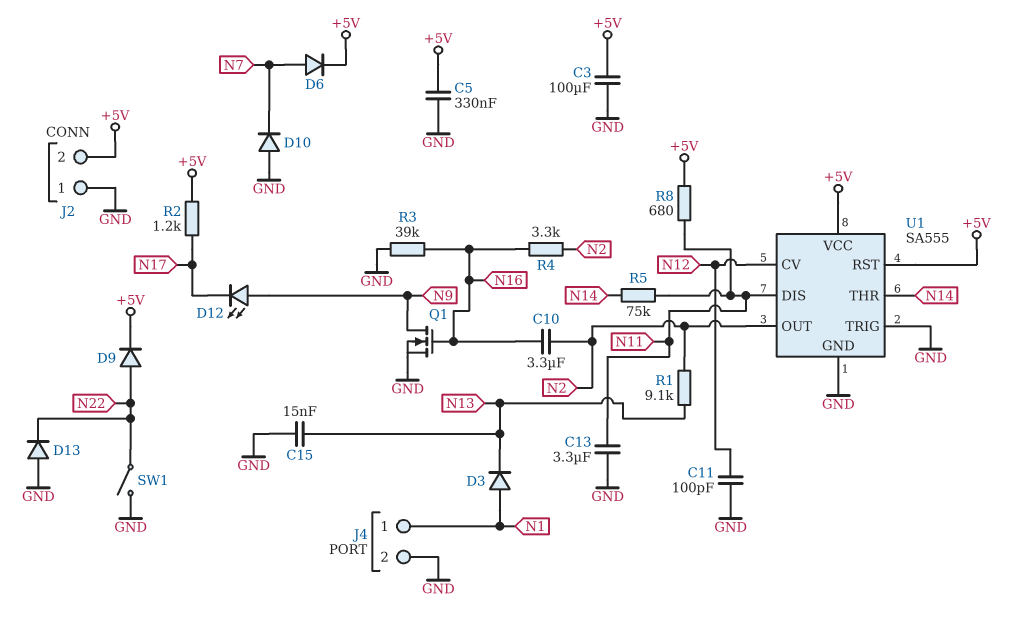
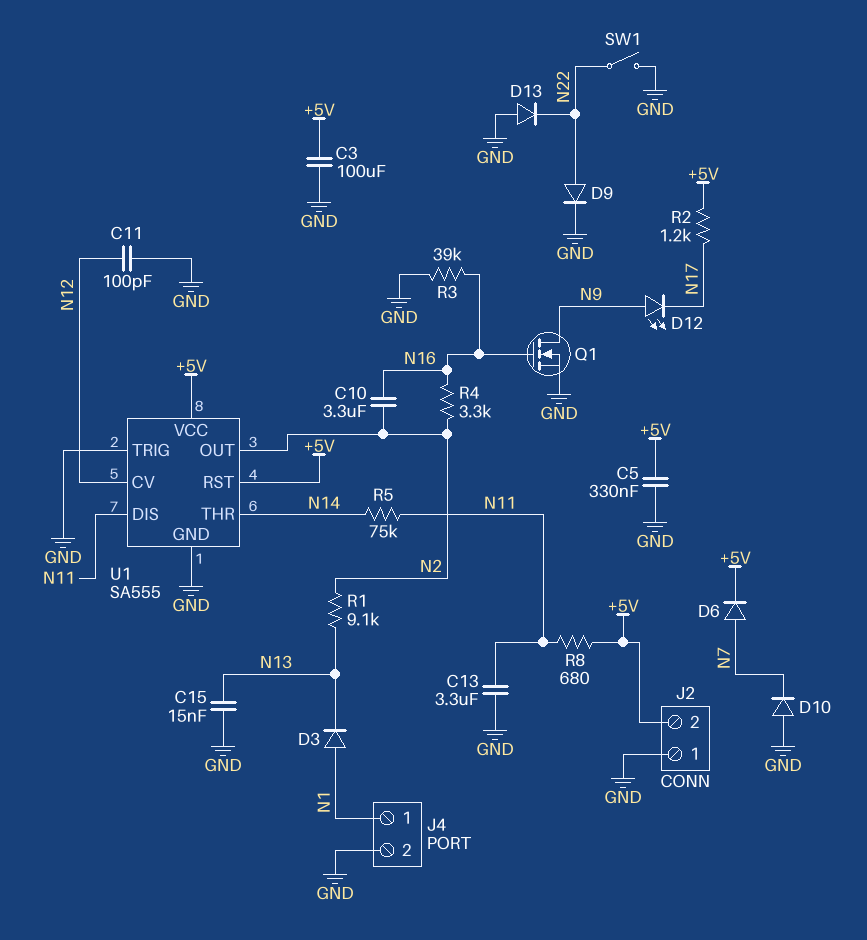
D9: diode (A N22, K +5V) -> diode (A N22, K GND)

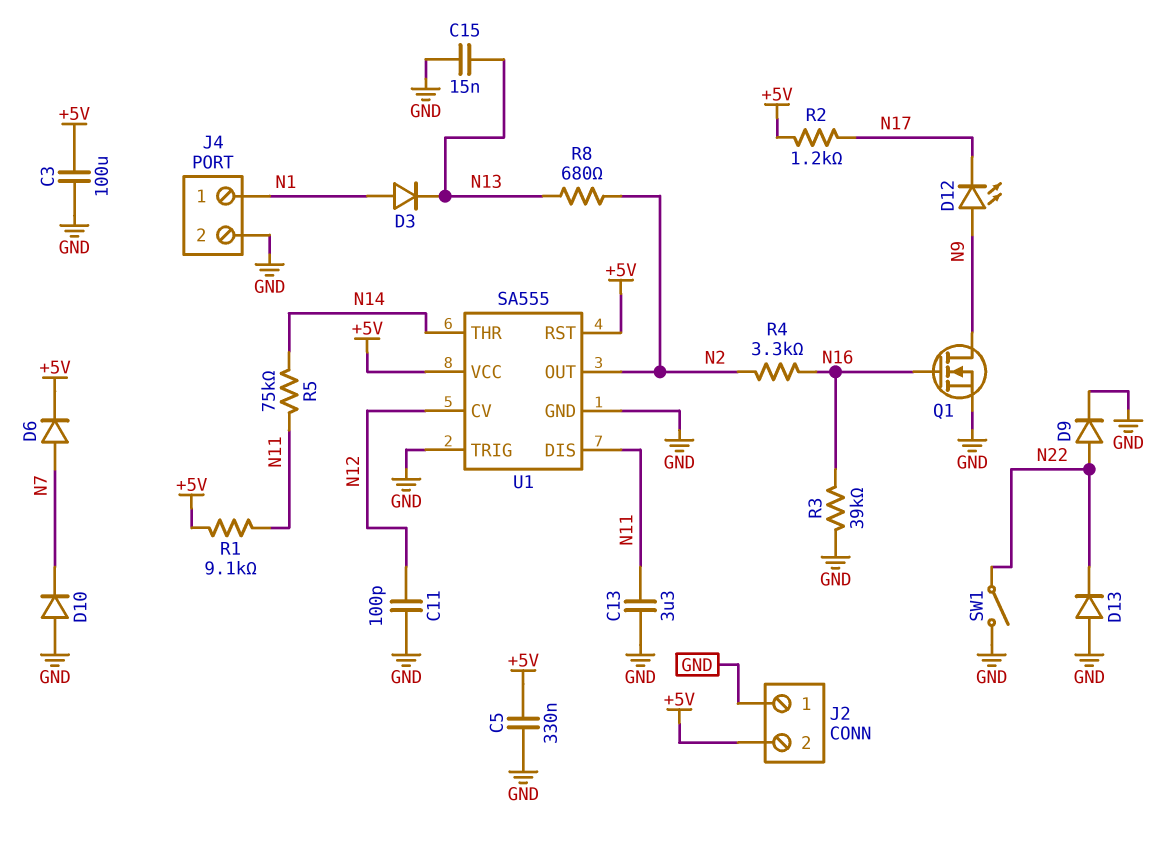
C10: 3.3uF (N2, N16) -> none
R1: 9.1k (N2, N13) -> 9.1k (+5V, N11)
R8: 680 (+5V, N11) -> 680 (N2, N13)

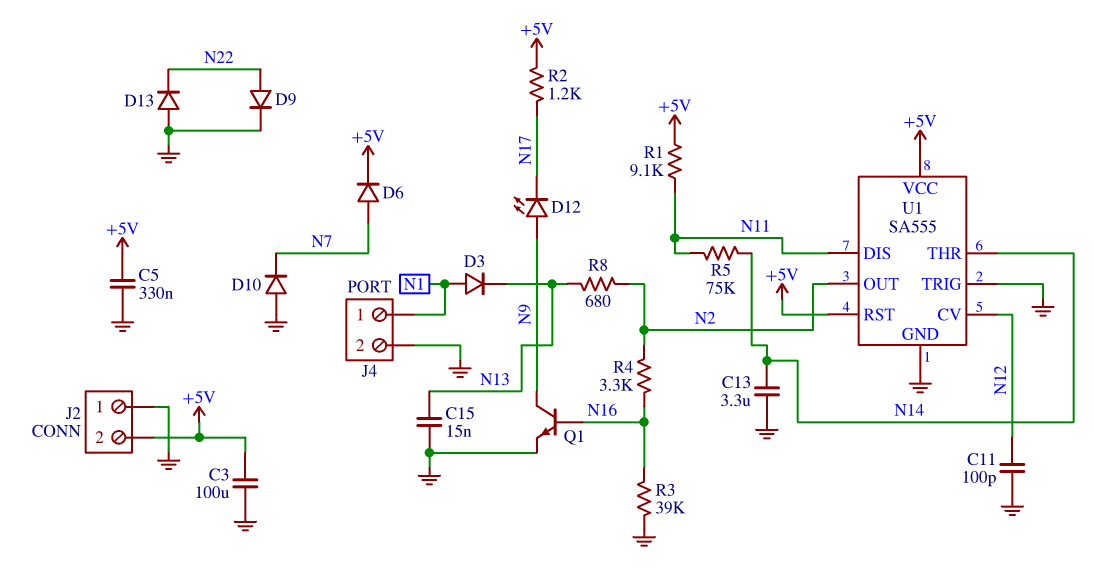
C13: 3.3uF (GND, N11) -> 3.3uF (GND, N14)
Q1: NMOS (G N16, D N9, S GND) -> NPN (B N16, C N9, E GND)
SW1: switch (GND, N22) -> none

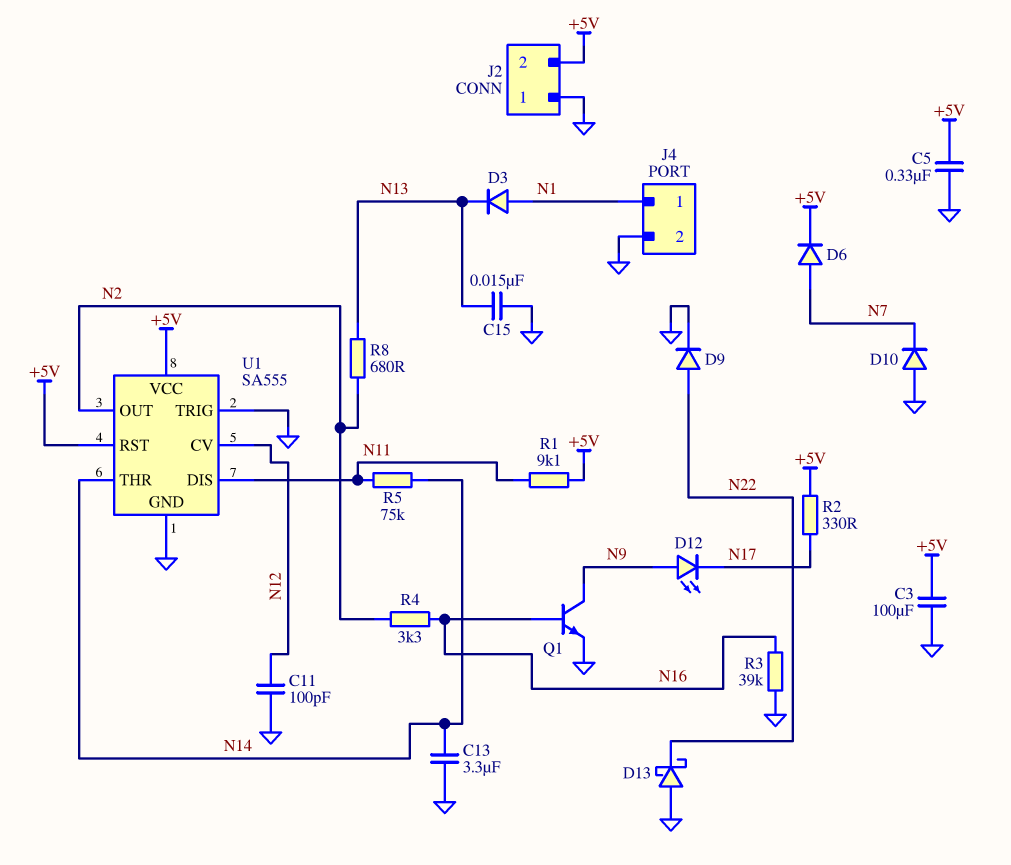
D13: diode (A GND, K N22) -> schottky (A GND, K N22)
R2: 1.2k (+5V, N17) -> 330 (+5V, N17)

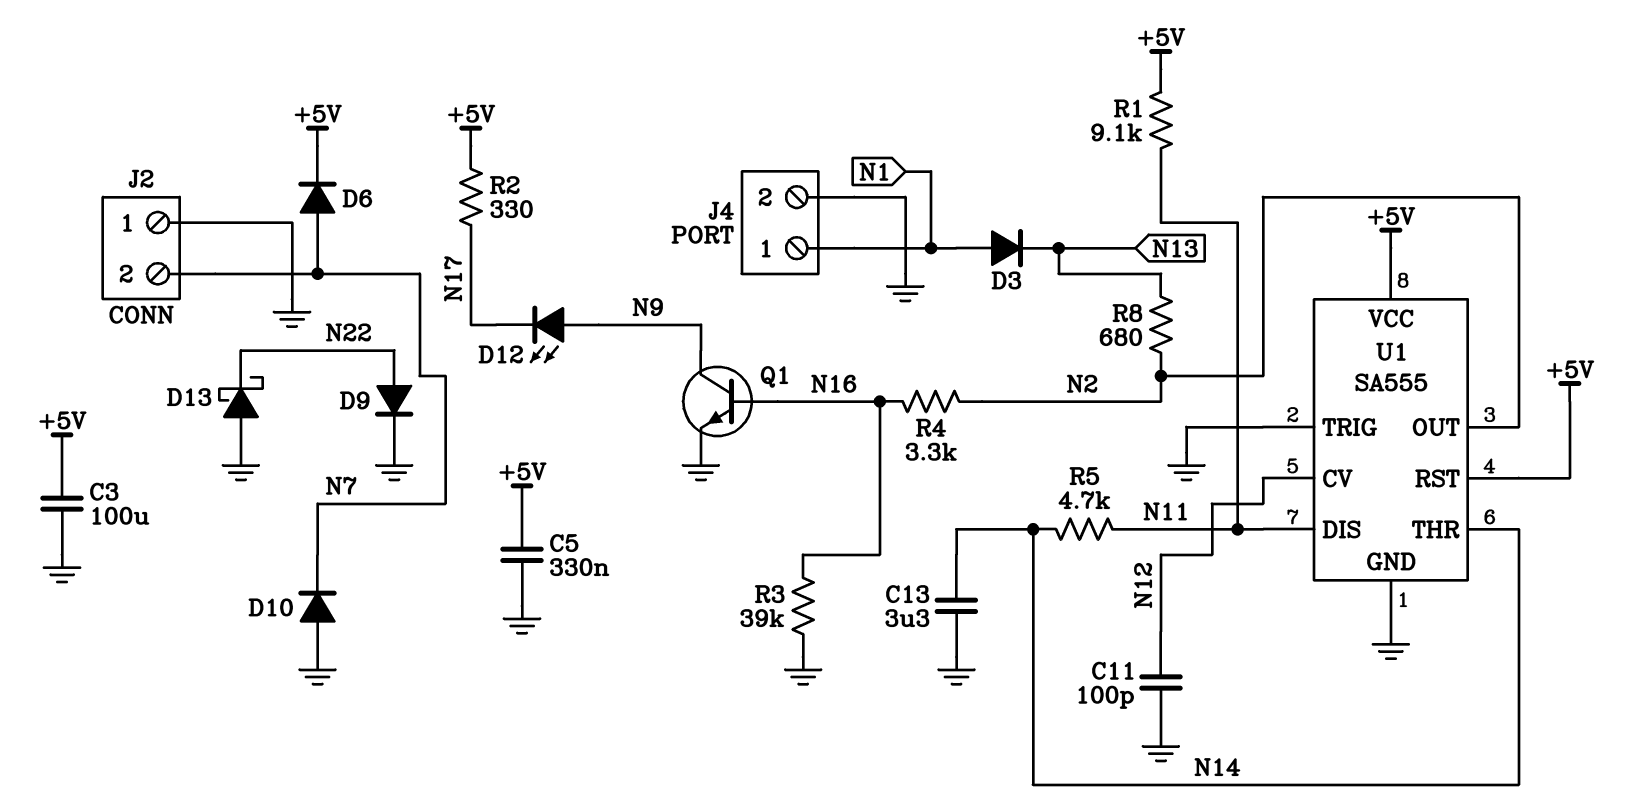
C15: 15nF (GND, N13) -> none
J2 pin 2: +5V -> N7
R5: 75k (N11, N14) -> 4.7k (N11, N14)

